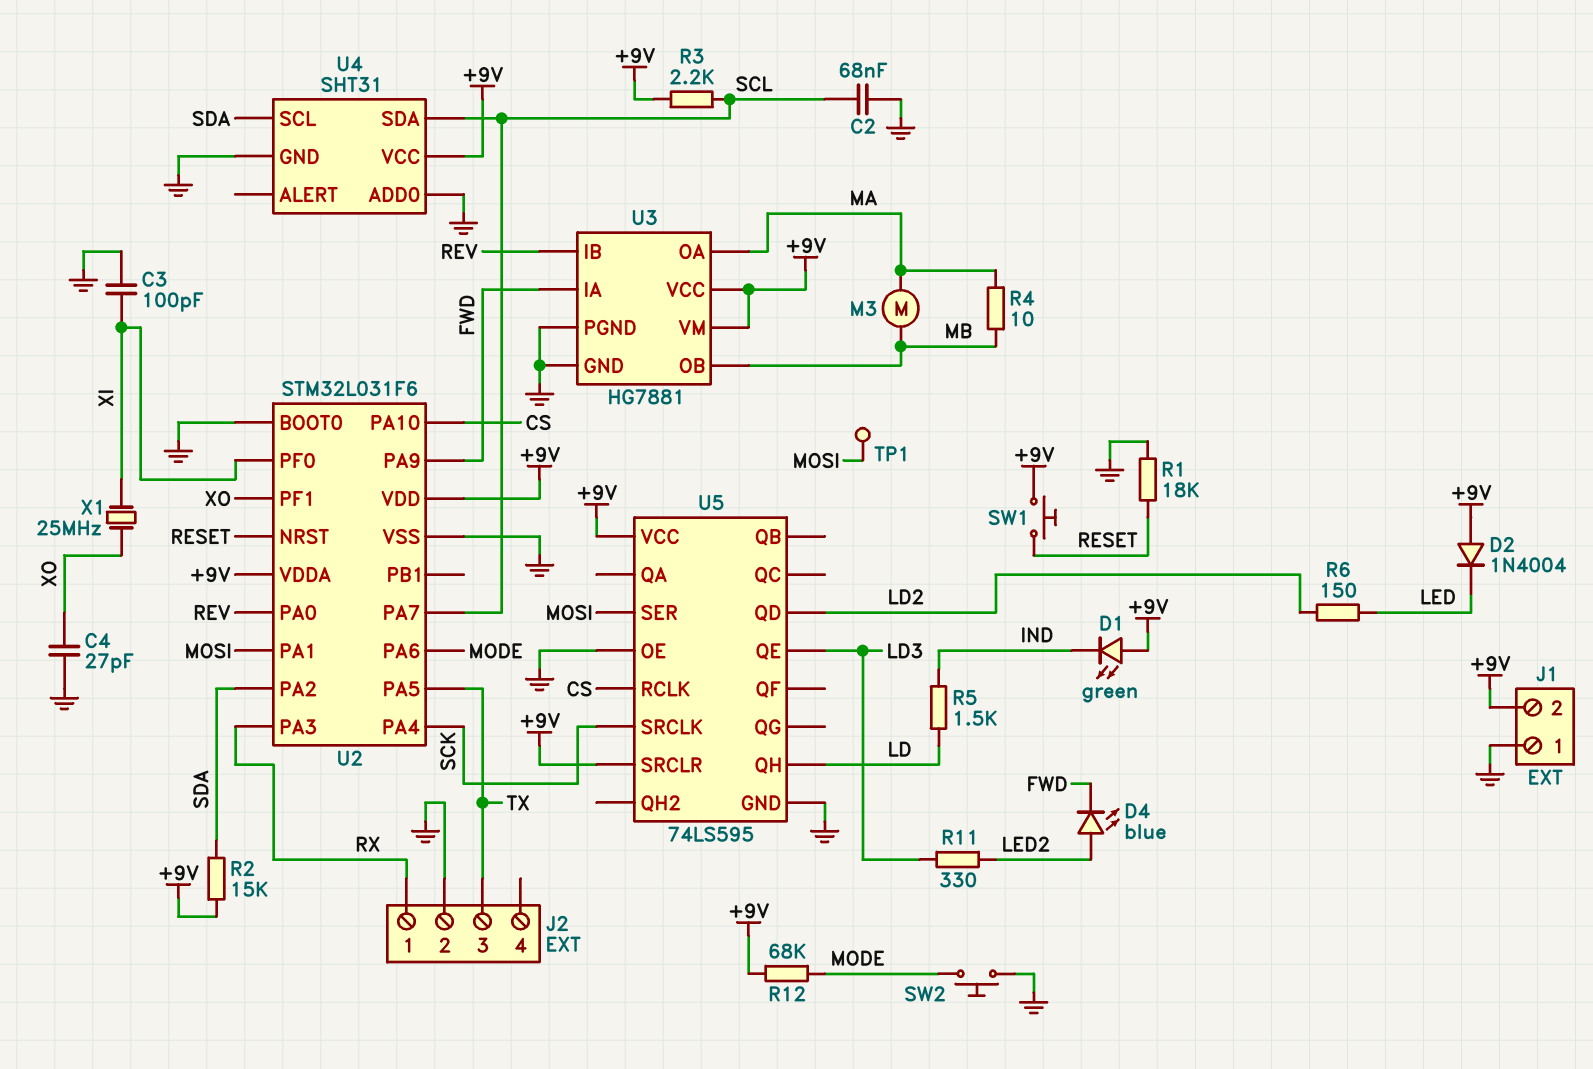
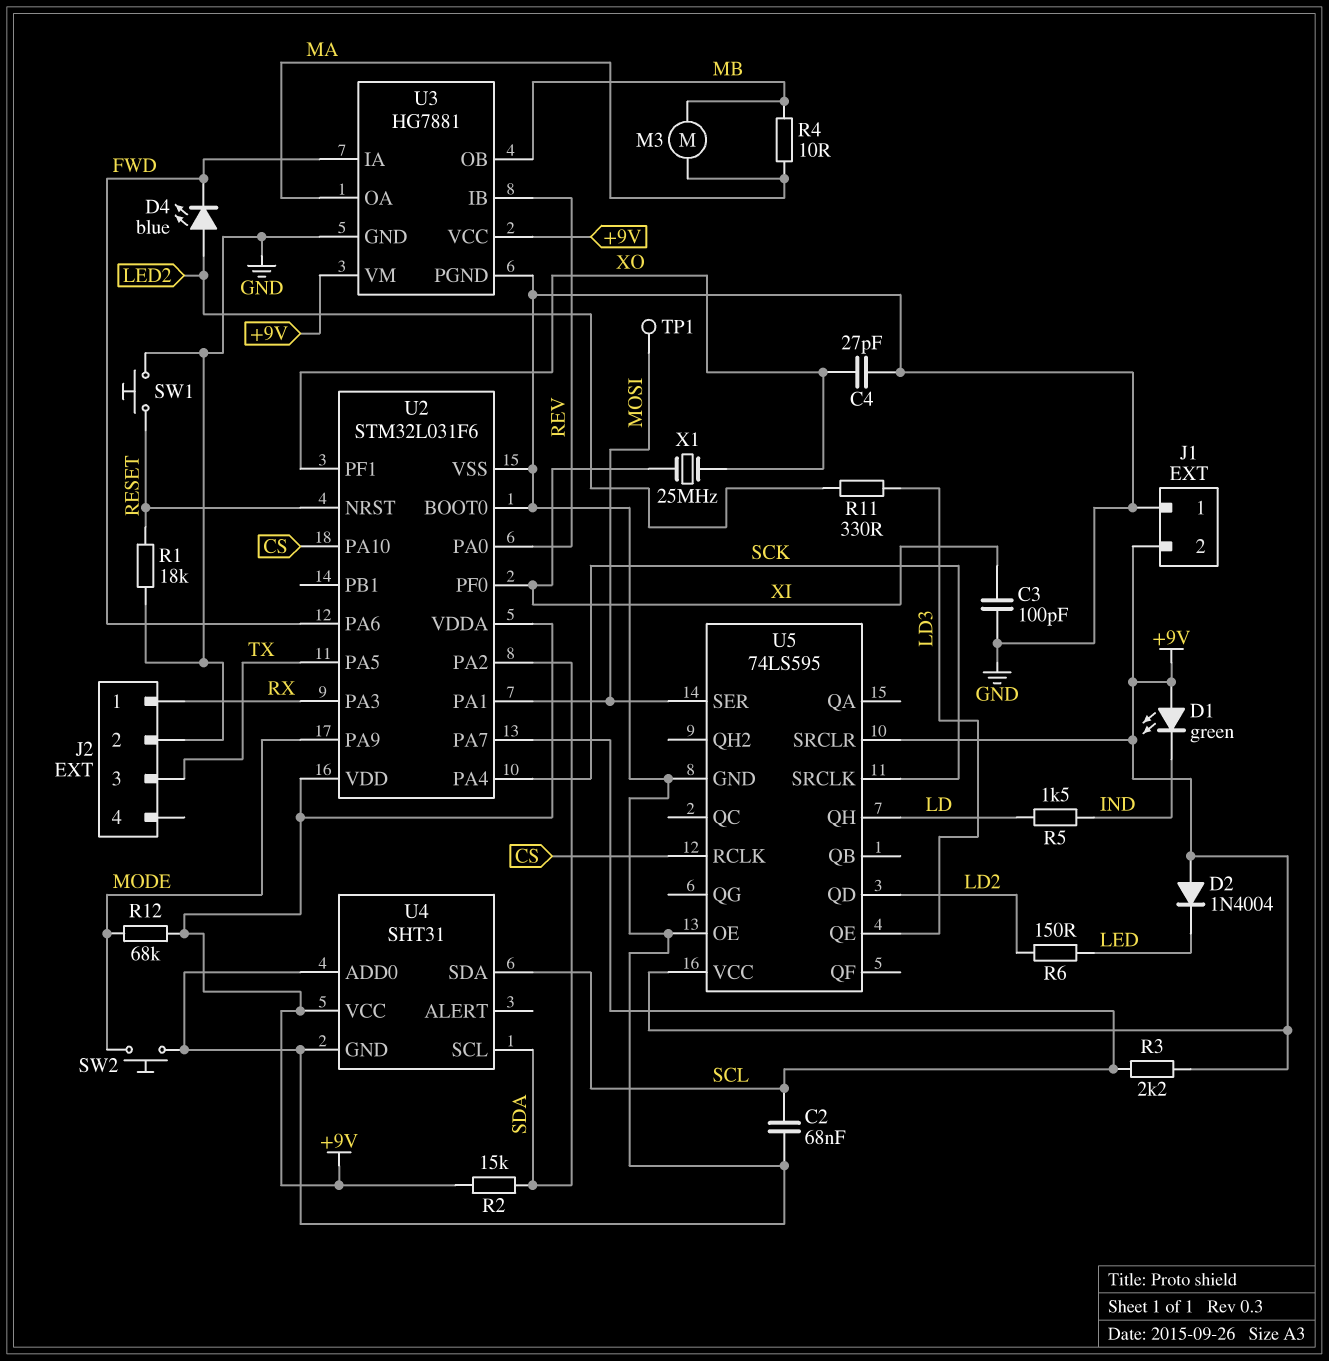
SW1: button (+9V, RESET) -> button (GND, RESET)
U2 pin PA6: MODE -> FWD
U2 pin PA9: FWD -> MODE

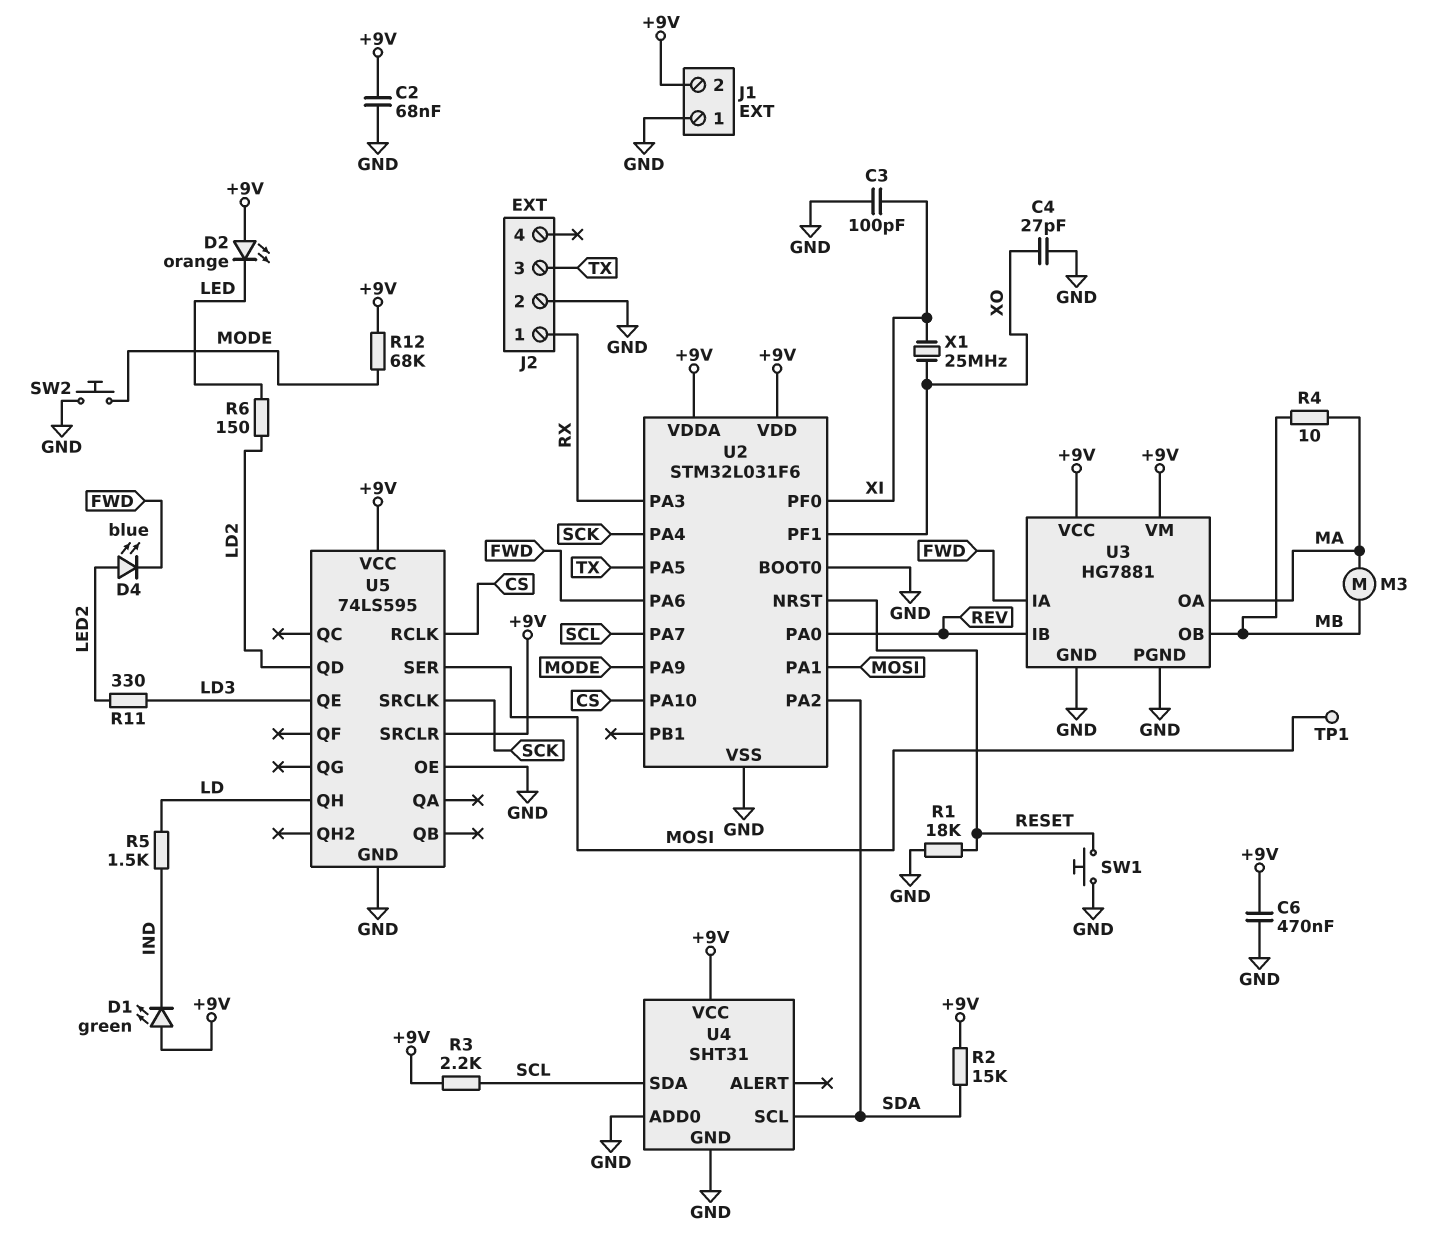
C2: 68nF (GND, SCL) -> 68nF (+9V, GND)
C6: none -> 470nF (+9V, GND)
D2: diode 1N4004 (A +9V, K LED) -> LED orange (A +9V, K LED)

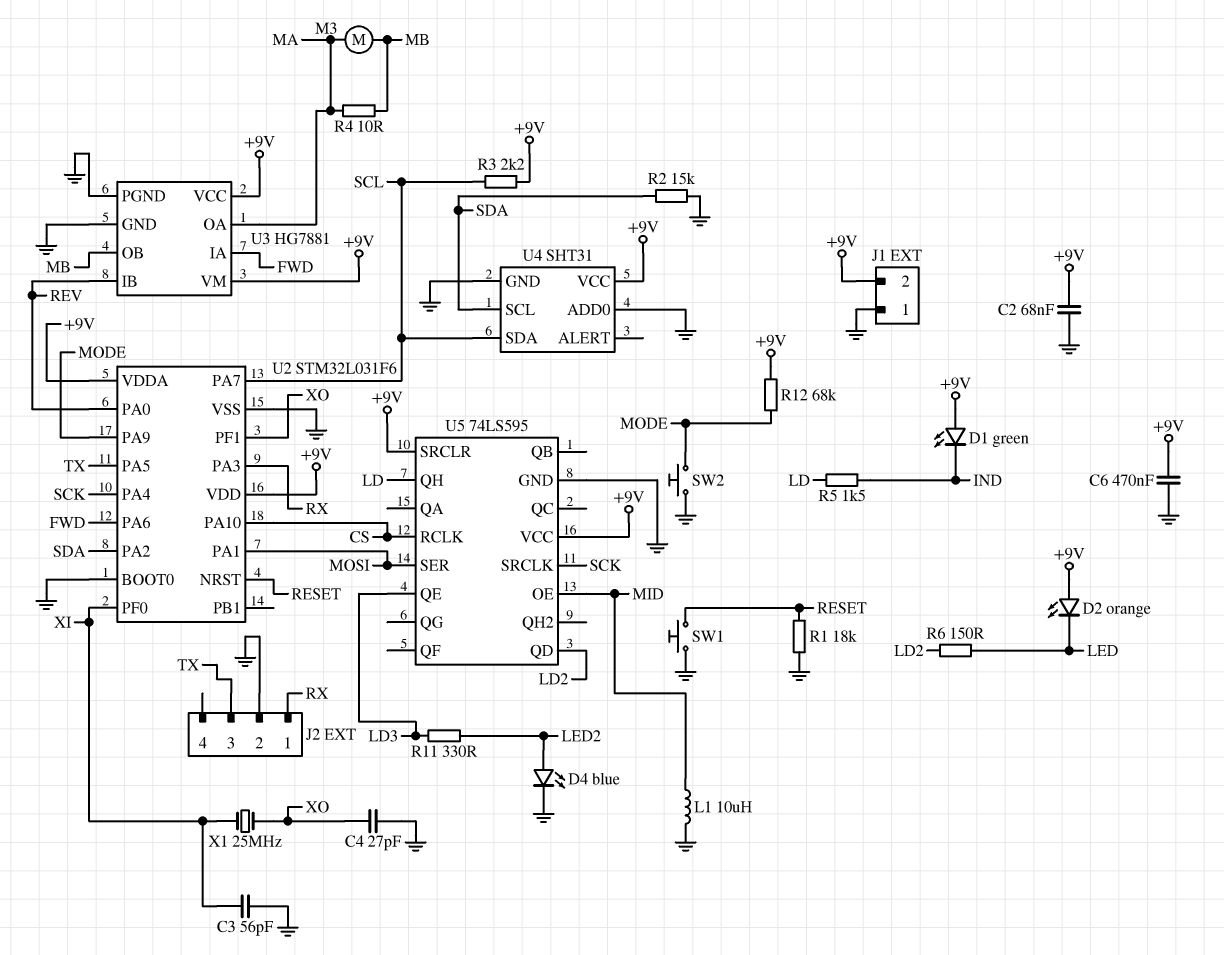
C3: 100pF (GND, XI) -> 56pF (GND, XI)
D4: LED blue (A LED2, K FWD) -> LED blue (A LED2, K GND)
L1: none -> 10uH (GND, MID)
R2: 15k (+9V, SDA) -> 15k (GND, SDA)
TP1: test point (MOSI) -> none
U5 pin OE: GND -> MID

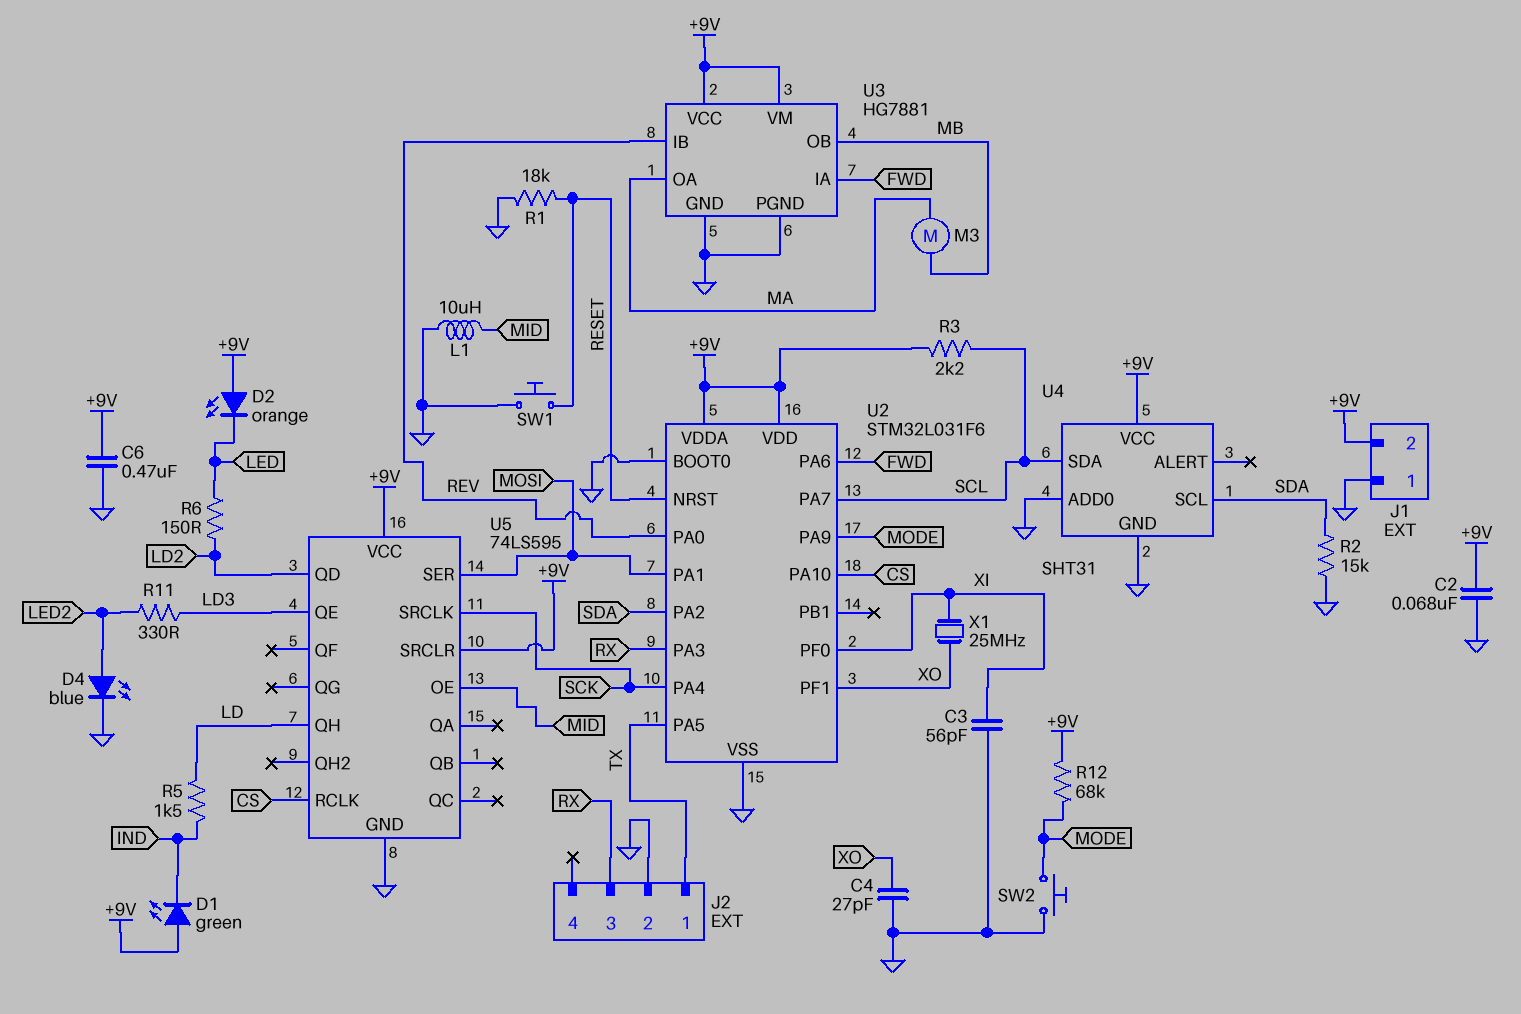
J2 pin 1: RX -> TX
J2 pin 3: TX -> RX
R4: 10 (MA, MB) -> none

